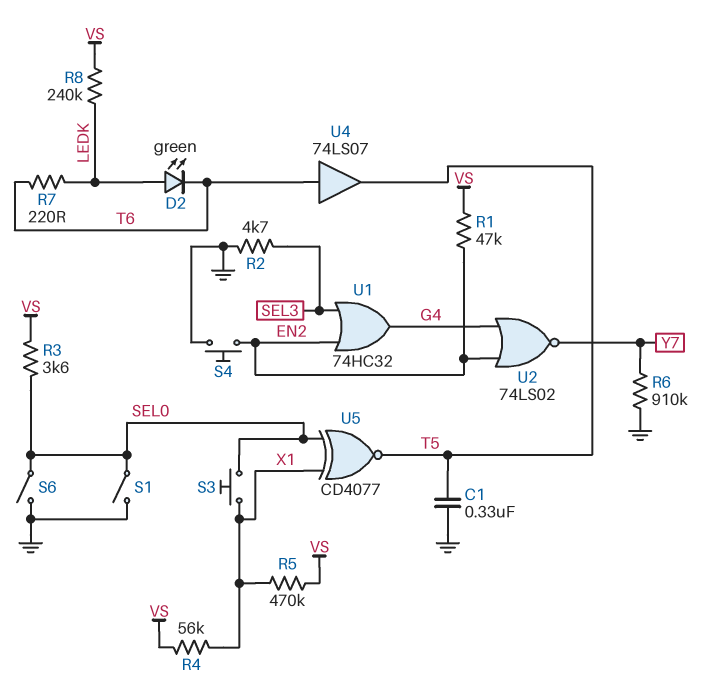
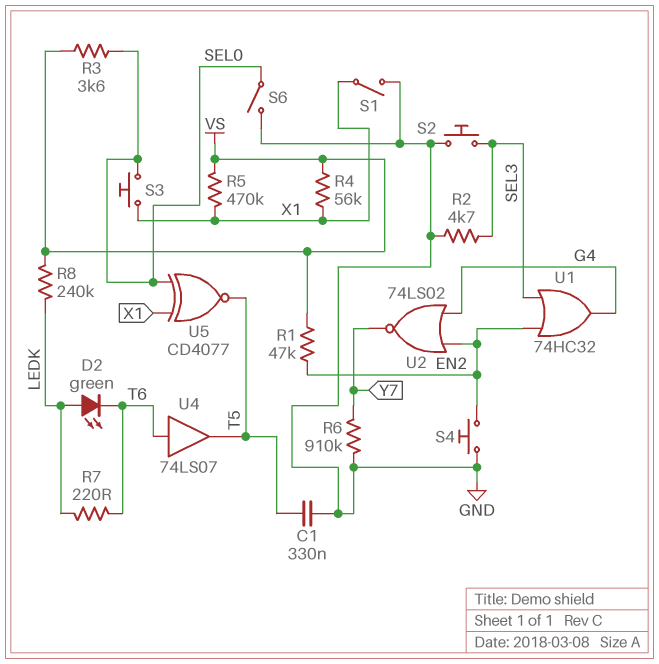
S1: switch (GND, SEL0) -> switch (GND, X1)
S2: none -> button (GND, SEL3)

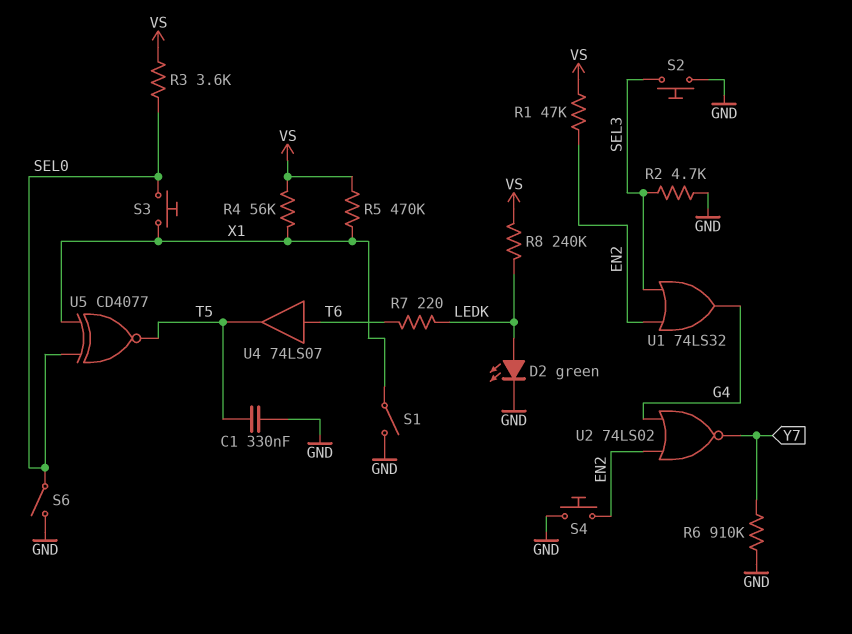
D2: LED green (A LEDK, K T6) -> LED green (A LEDK, K GND)
U1: OR 74HC32 (in EN2, in SEL3, out G4) -> OR 74LS32 (in EN2, in SEL3, out G4)

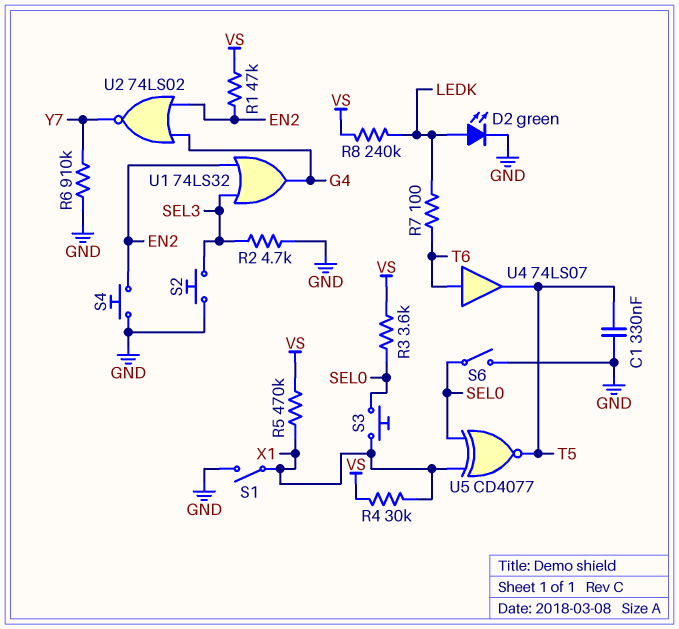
R4: 56k (VS, X1) -> 30k (VS, X1)
R7: 220 (LEDK, T6) -> 100 (LEDK, T6)

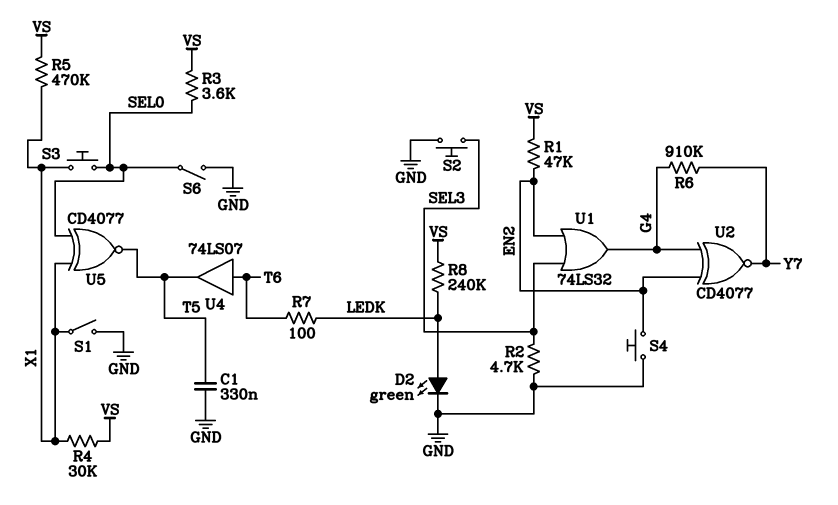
R6: 910k (GND, Y7) -> 910k (G4, Y7)
U2: NOR 74LS02 (in EN2, in G4, out Y7) -> XNOR CD4077 (in EN2, in G4, out Y7)

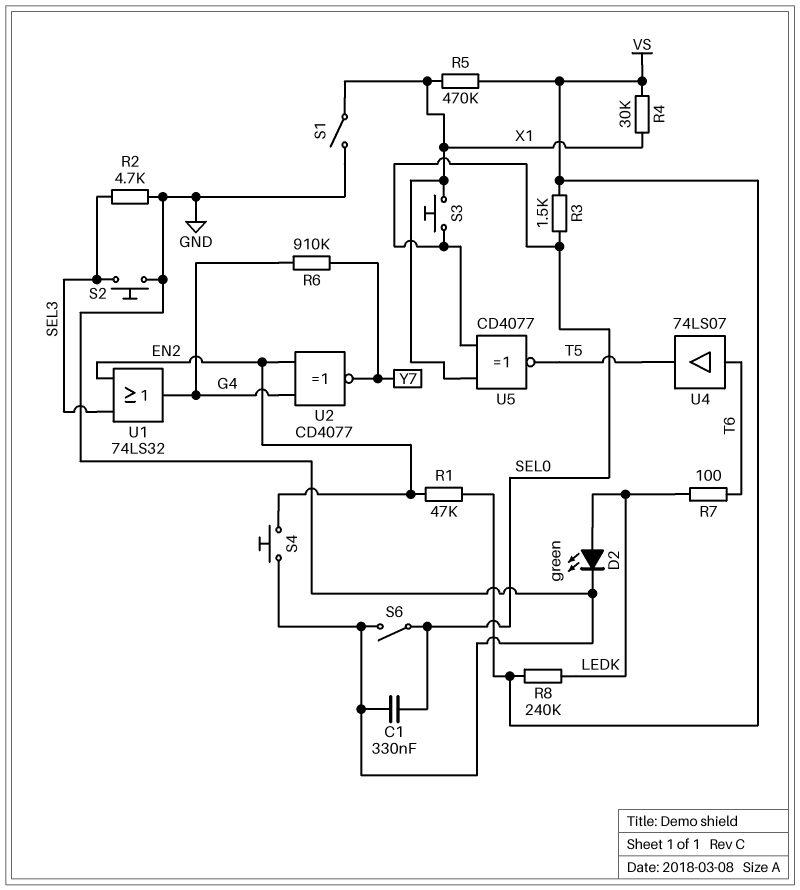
C1: 330nF (GND, T5) -> 330nF (GND, SEL0)
R3: 3.6k (SEL0, VS) -> 1.5k (SEL0, VS)

